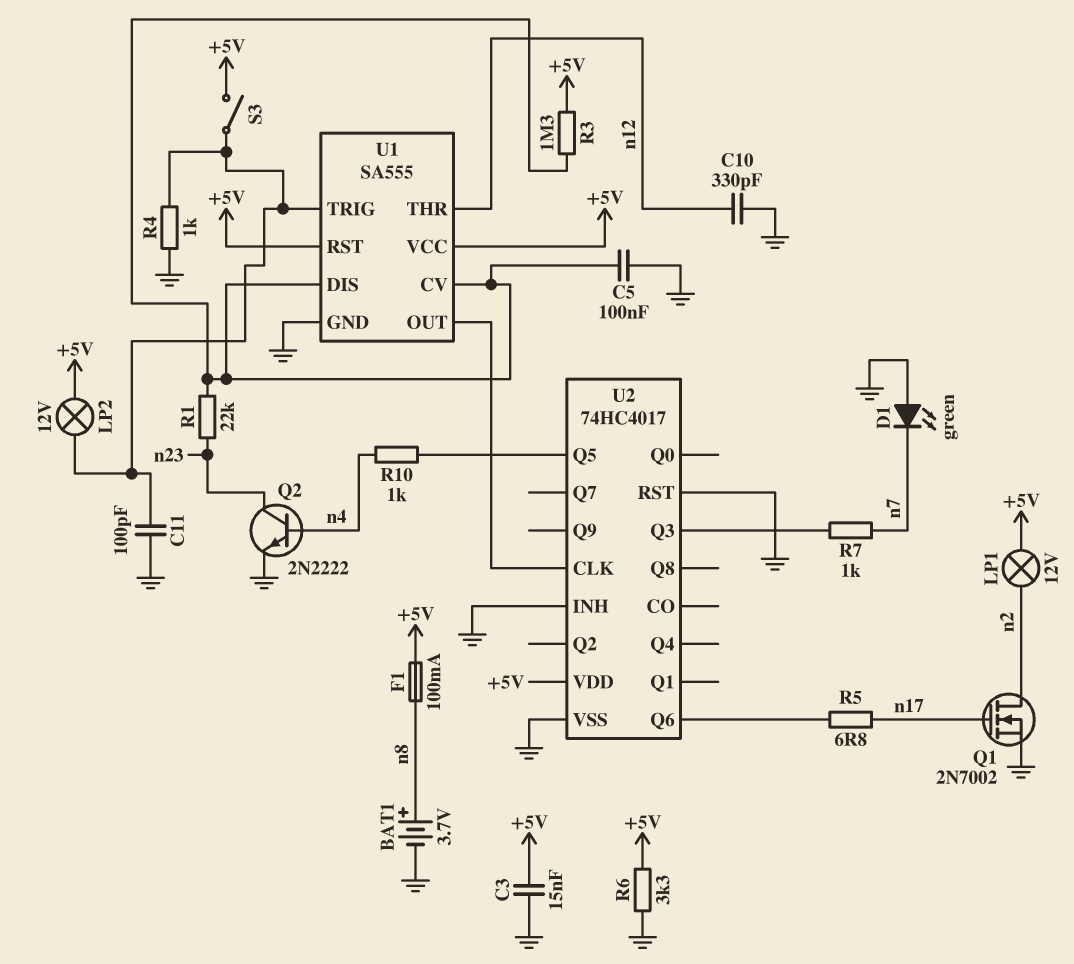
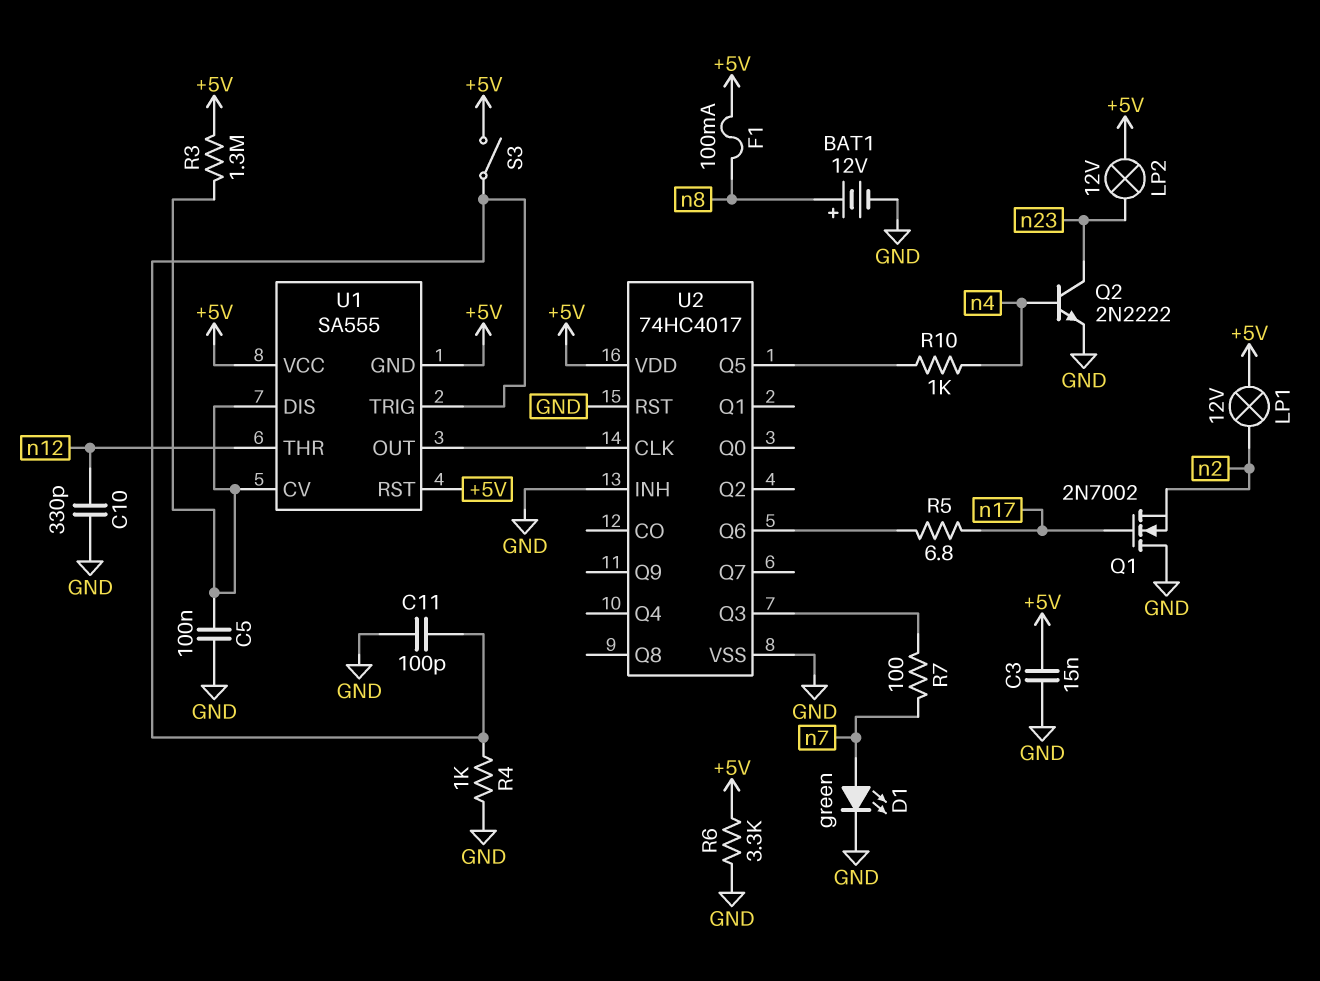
BAT1: 3.7V (plus n8, minus GND) -> 12V (plus n8, minus GND)
D1: LED green (A GND, K n7) -> LED green (A n7, K GND)
LP2: lamp 12V (+5V, U1/TRIG) -> lamp 12V (+5V, n23)
Q1: NMOS 2N7002 (G n17, D n2, S GND) -> NMOS 2N7002 (G n17, D GND, S n2)
R1: 22k (U1/CV, n23) -> none
R7: 1k (U2/Q3, n7) -> 100 (U2/Q3, n7)
U1 pin GND: GND -> +5V

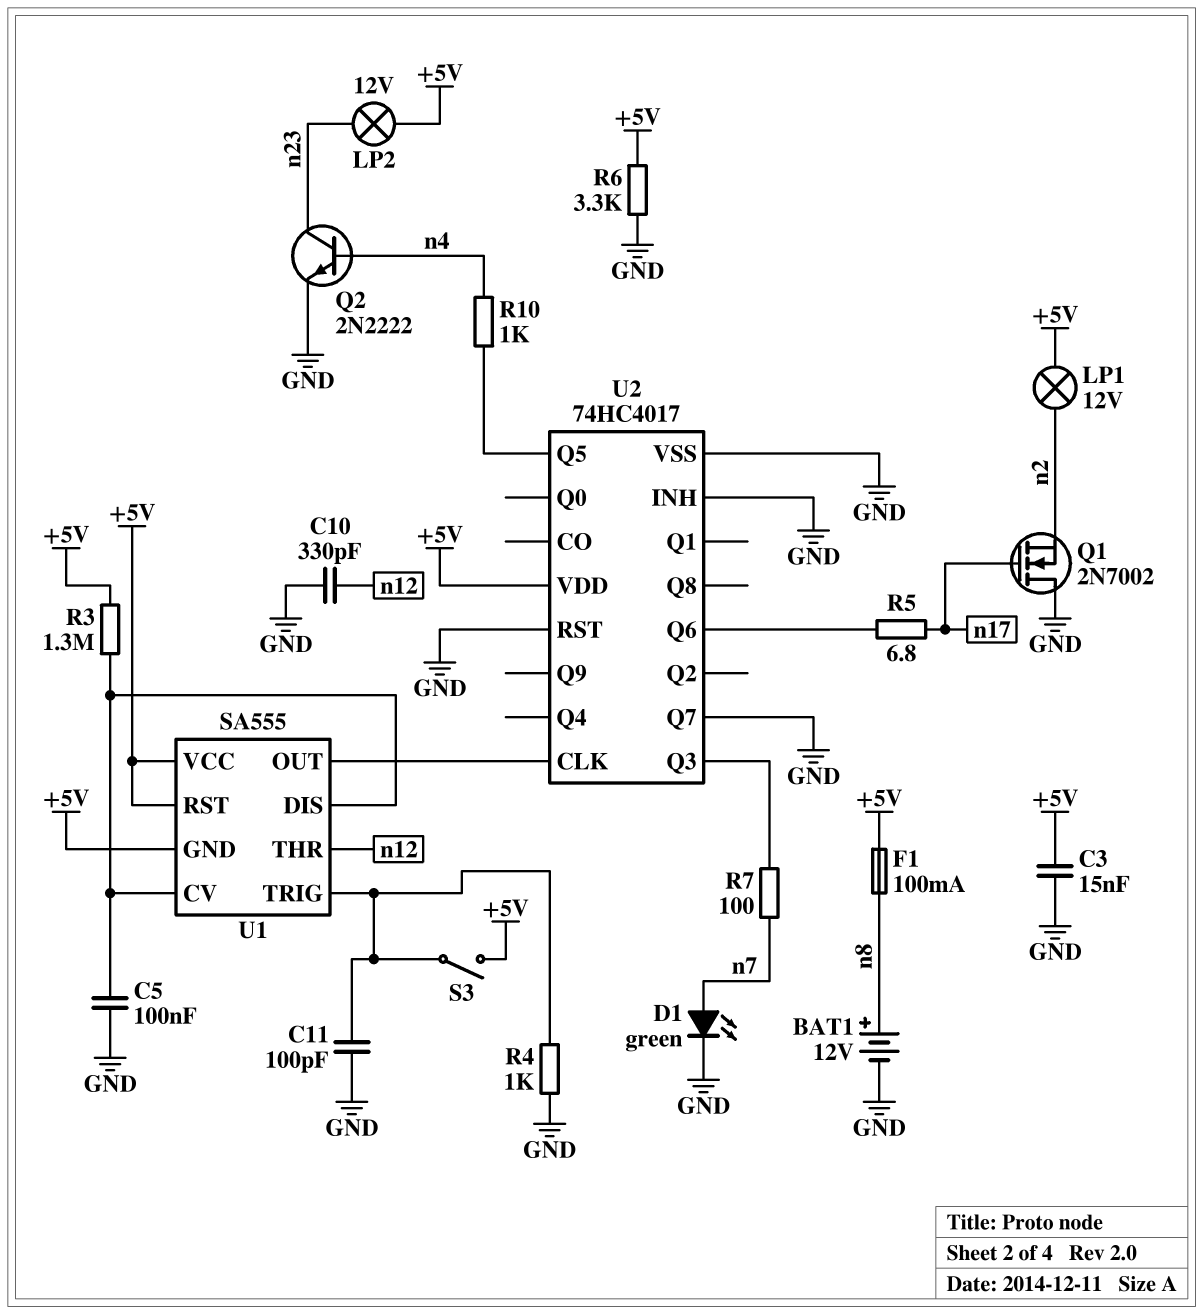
U2 pin Q7: none -> GND

